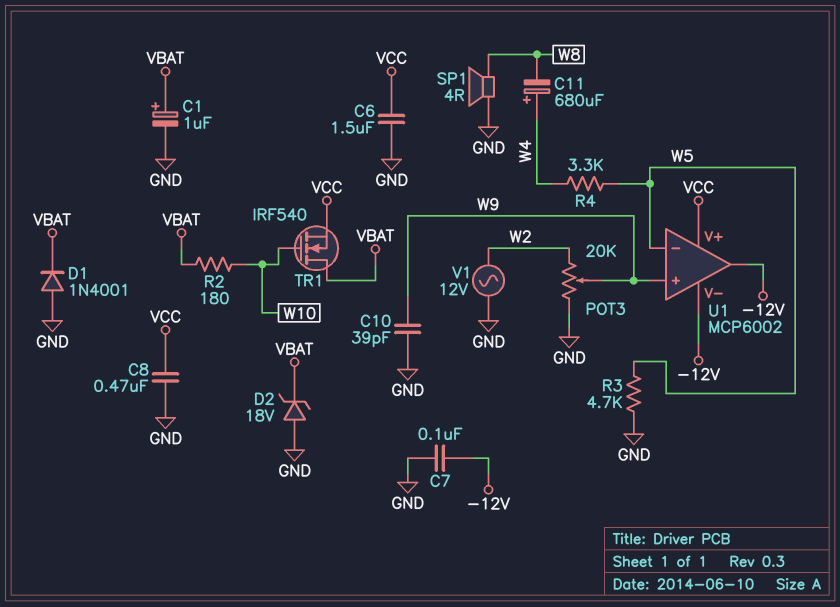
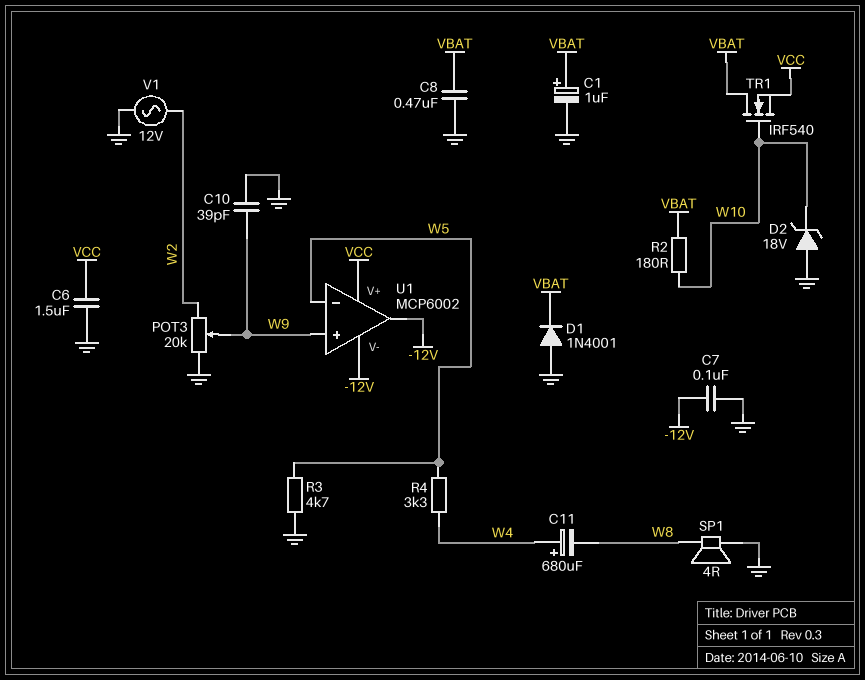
C8: 470nF (GND, VCC) -> 470nF (GND, VBAT)
D2: zener 18V (A GND, K VBAT) -> zener 18V (A GND, K W10)

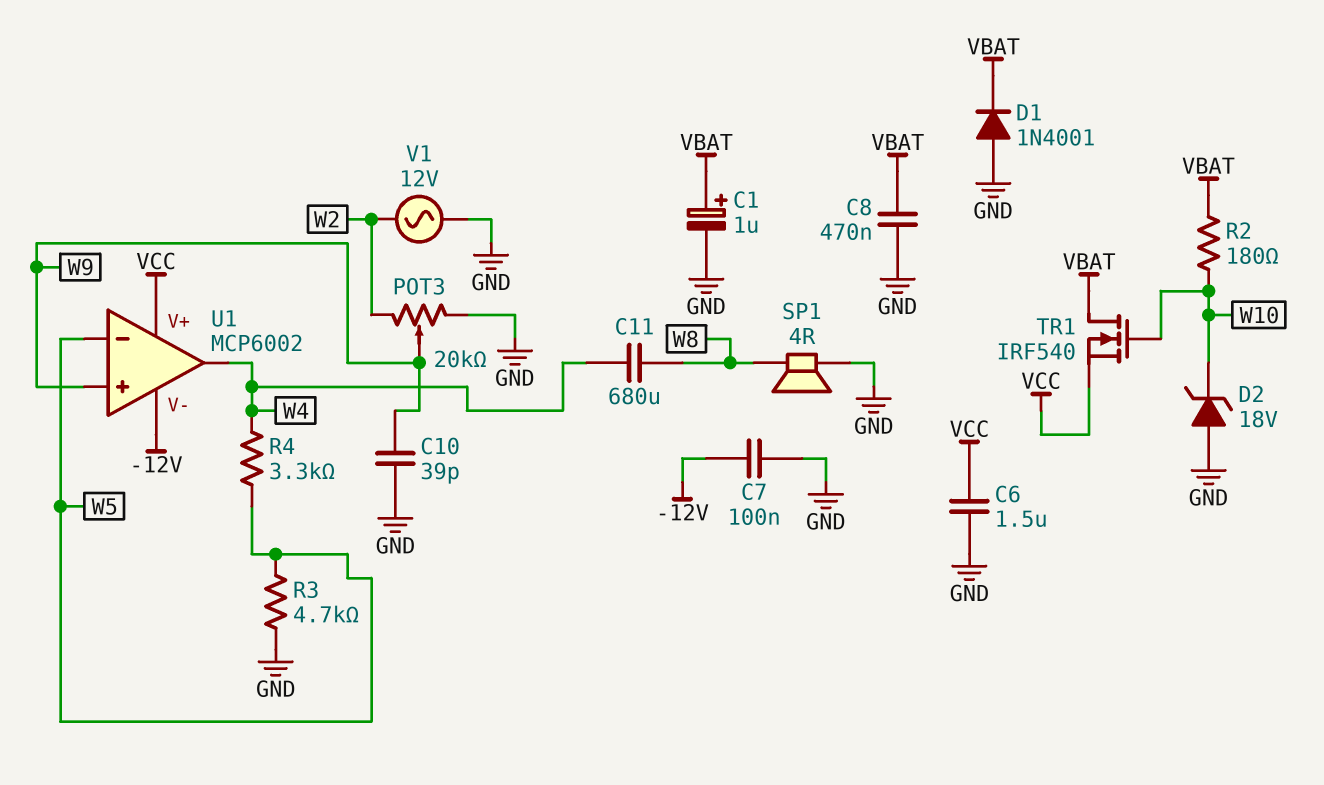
C11: 680uF (plus W4, minus W8) -> 680uF (W4, W8)
U1 pin out: -12V -> W4

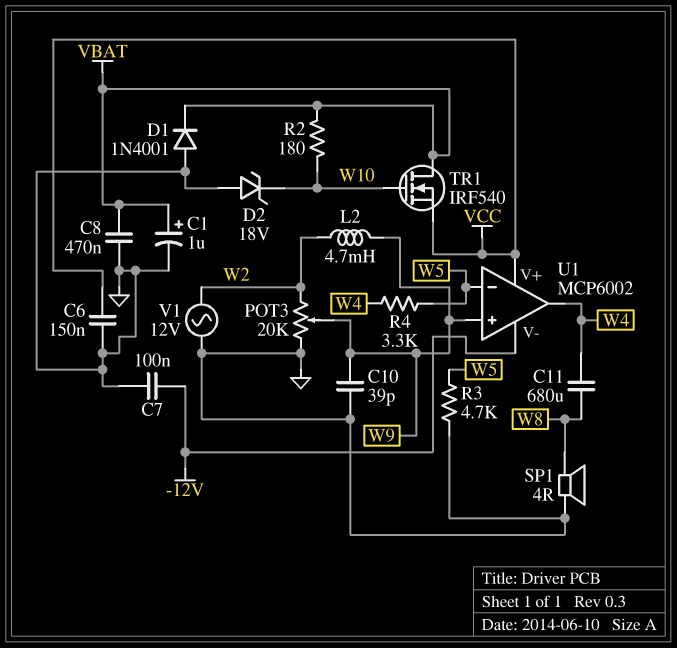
C6: 1.5uF (GND, VCC) -> 150nF (GND, VCC)
L2: none -> 4.7mH (W2, W9)

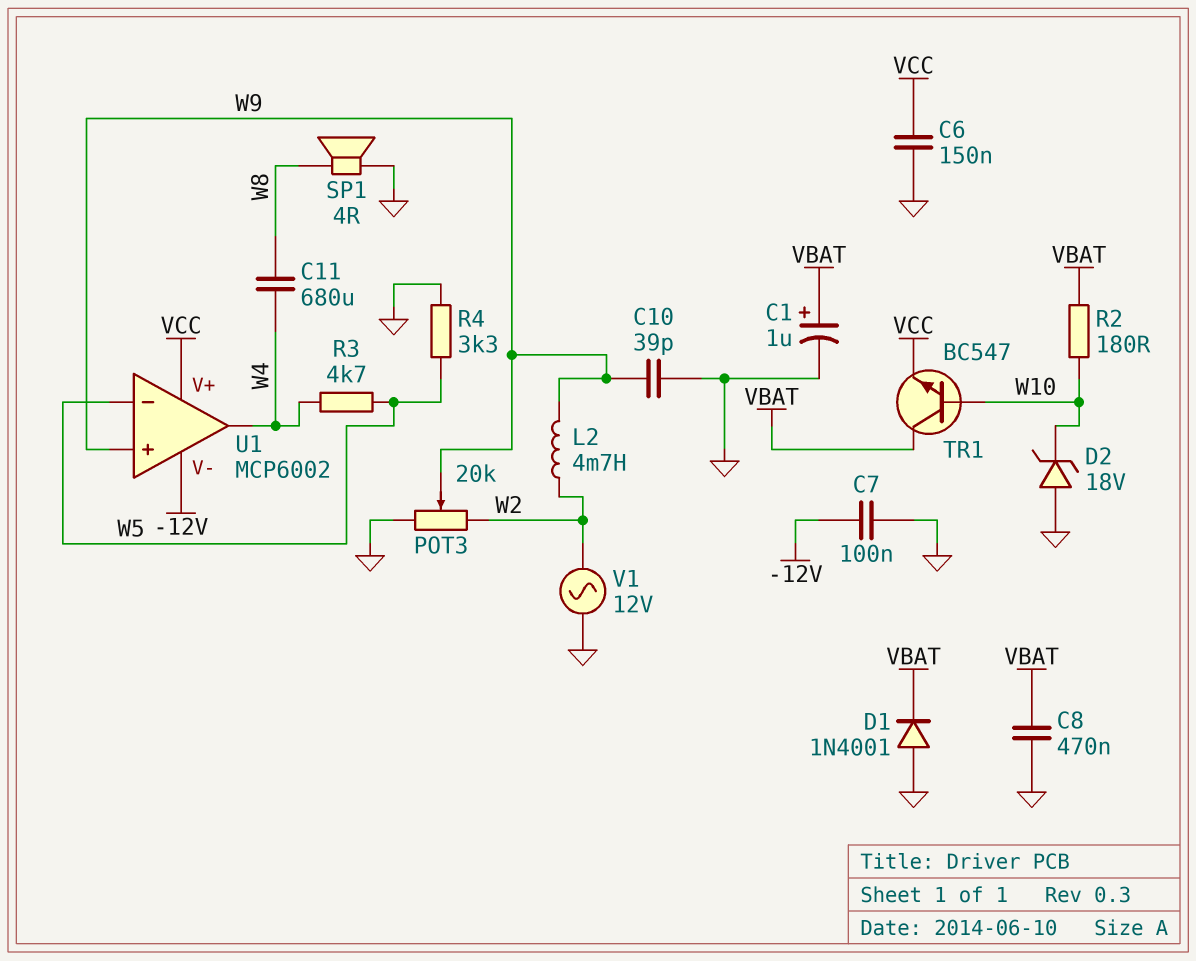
R3: 4.7k (GND, W5) -> 4.7k (W4, W5)
R4: 3.3k (W4, W5) -> 3.3k (GND, W5)
TR1: NMOS IRF540 (G W10, D VBAT, S VCC) -> NPN BC547 (B W10, C VBAT, E VCC)

